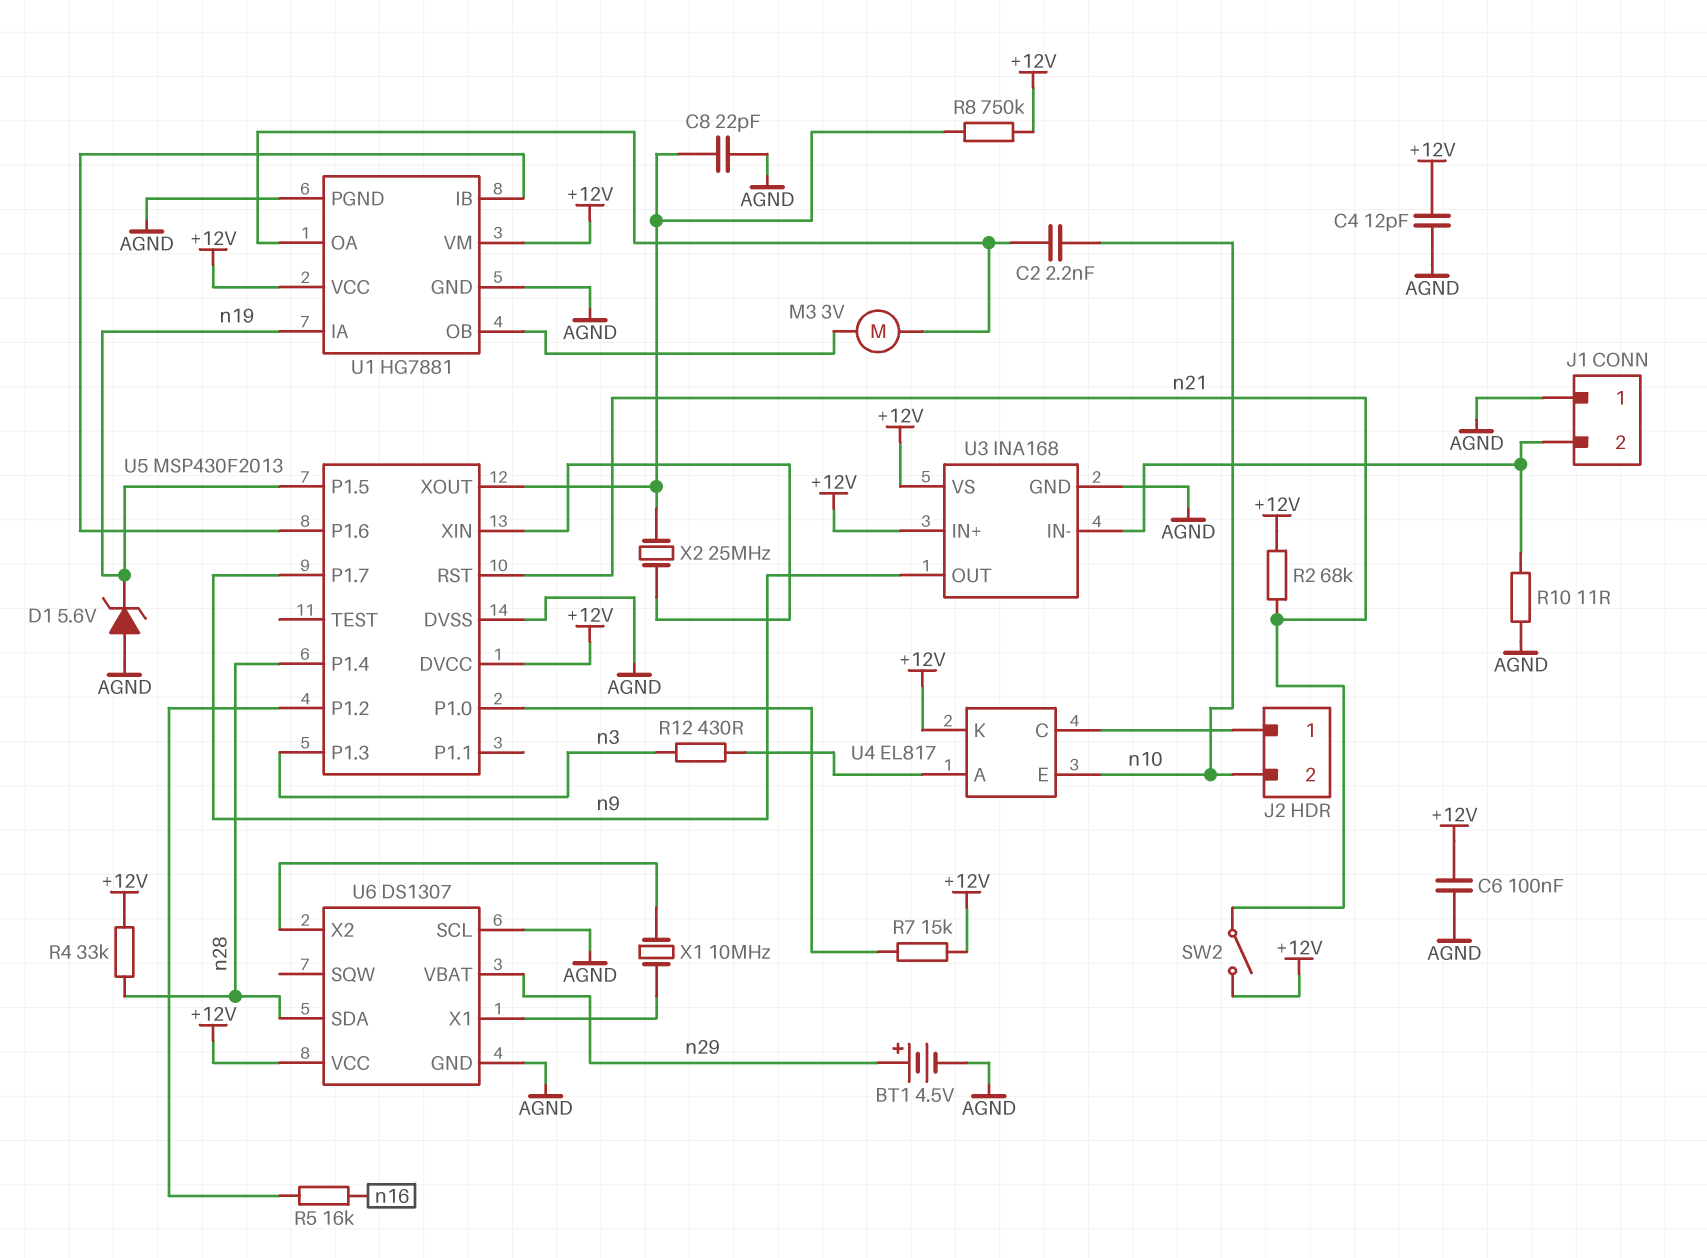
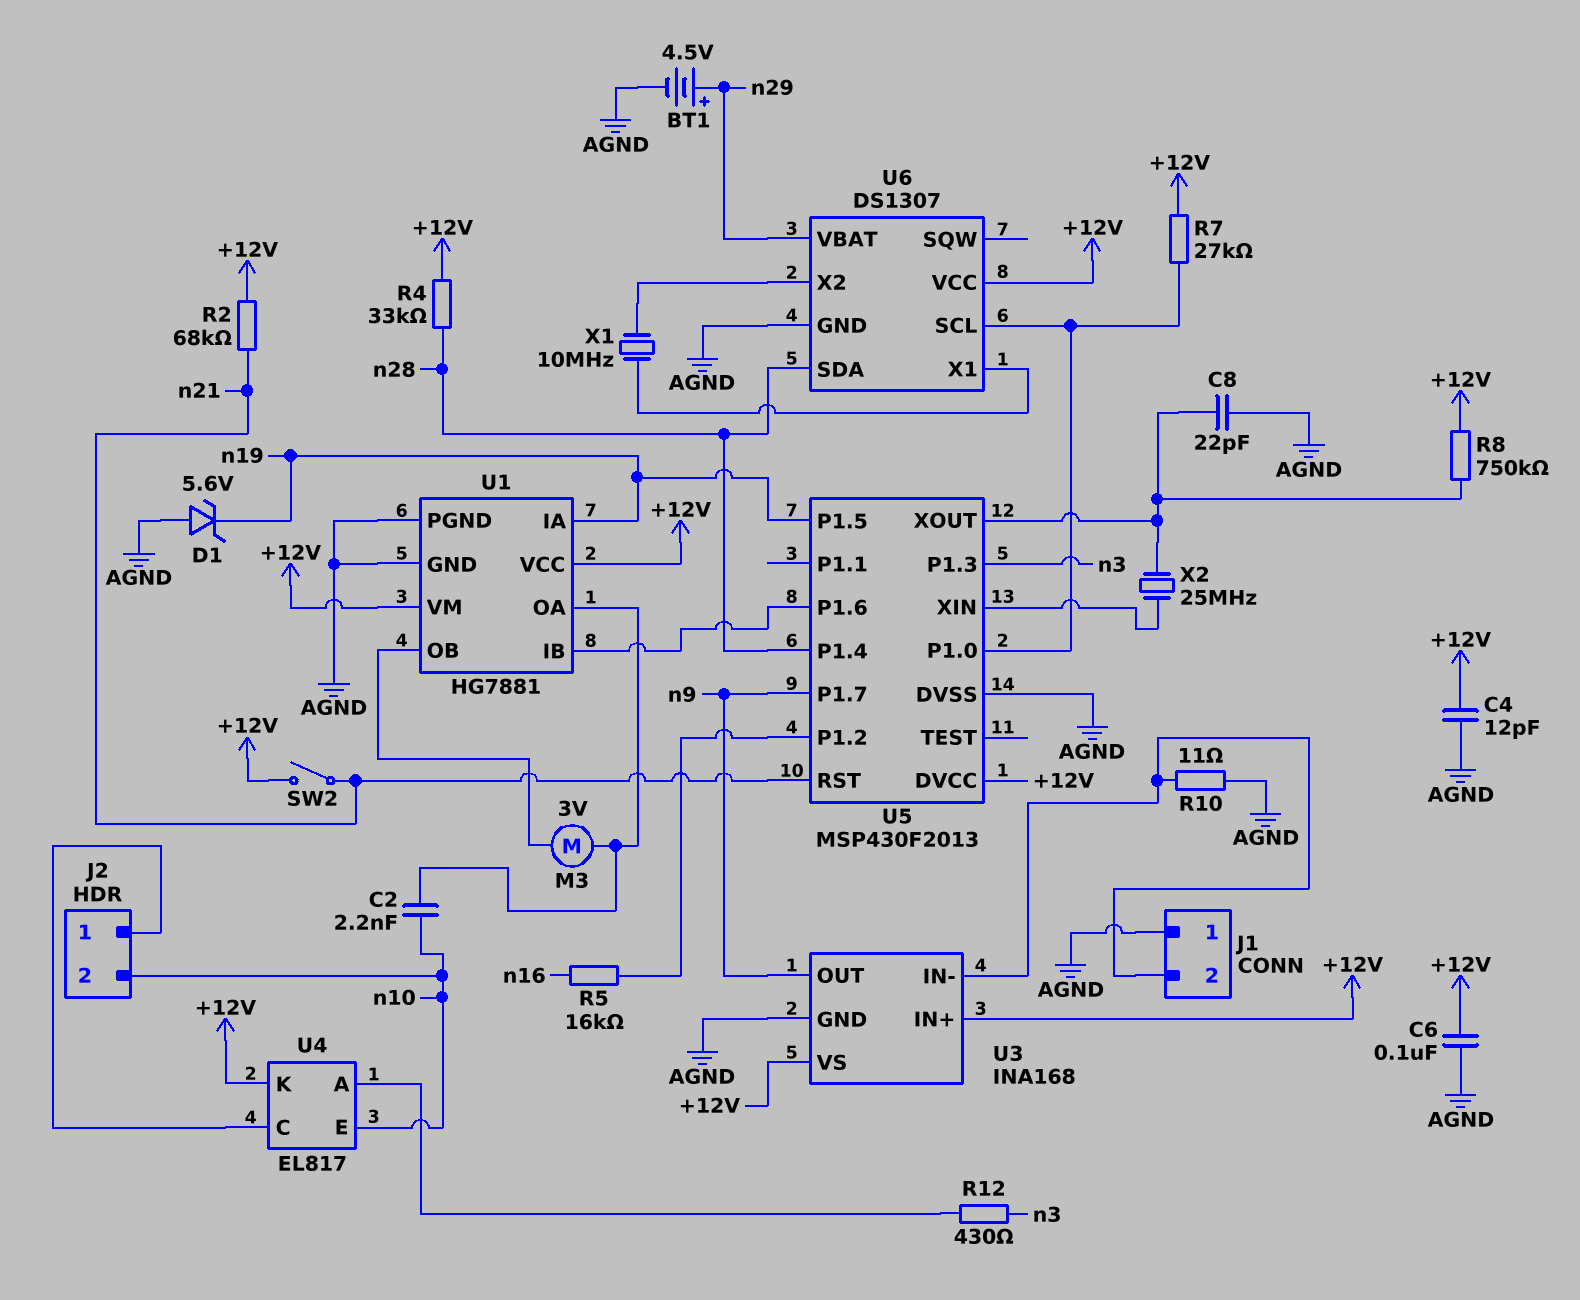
R7: 15k (+12V, U5/P1.0) -> 27k (+12V, U5/P1.0)
U6 pin SCL: AGND -> U5/P1.0

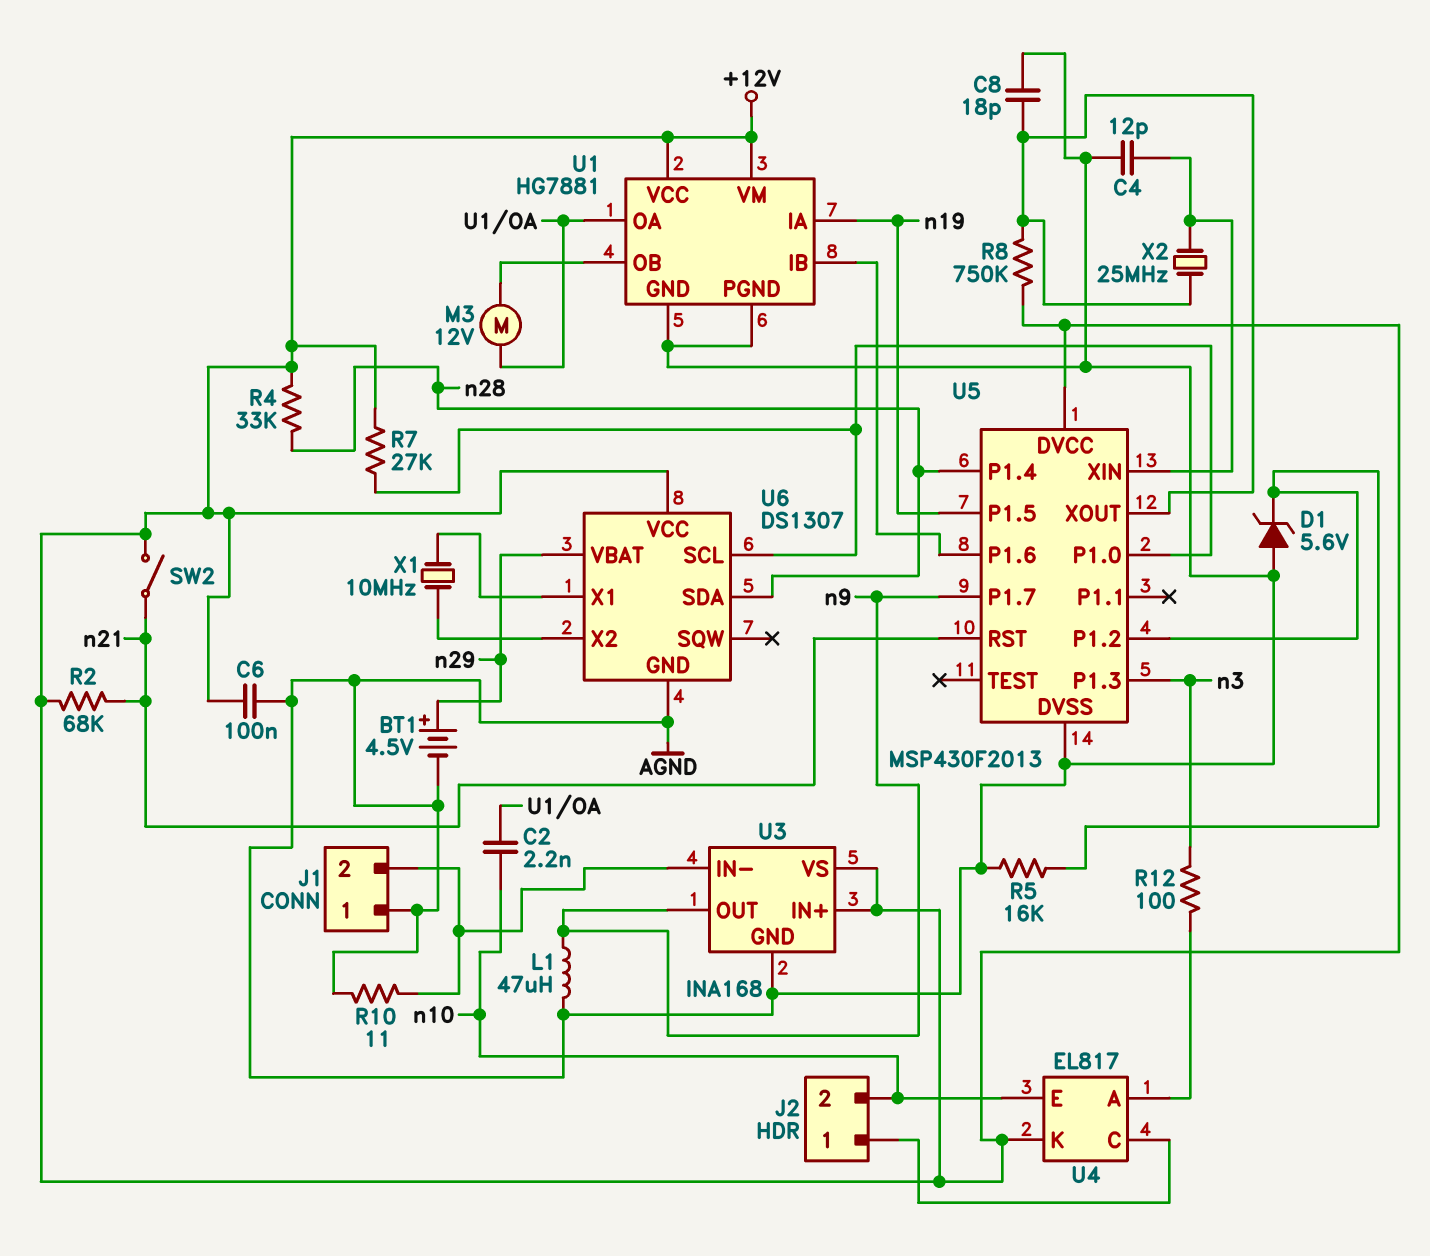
C4: 12pF (+12V, AGND) -> 12pF (AGND, U5/XIN)
C8: 22pF (AGND, U5/XOUT) -> 18pF (AGND, U5/XOUT)
D1: zener 5.6V (A AGND, K n19) -> zener 5.6V (A AGND, K U5/P1.2)
L1: none -> 47uH (AGND, n9)
M3: motor 3V (U1/OA, U1/OB) -> motor 12V (U1/OA, U1/OB)
R5: 16k (U5/P1.2, n16) -> 16k (AGND, U5/P1.2)
R12: 430 (U4/A, n3) -> 100 (U4/A, n3)

